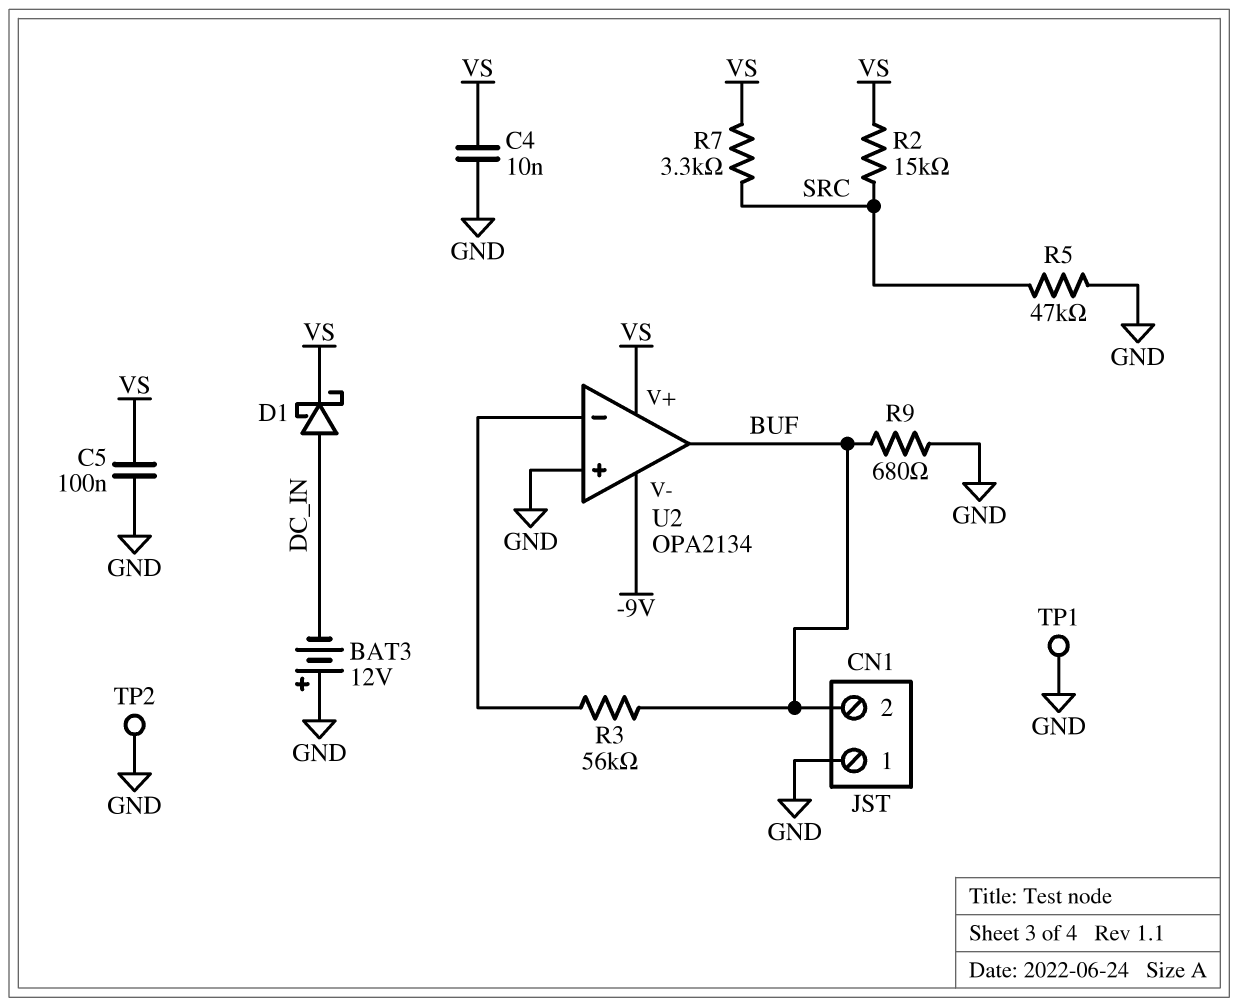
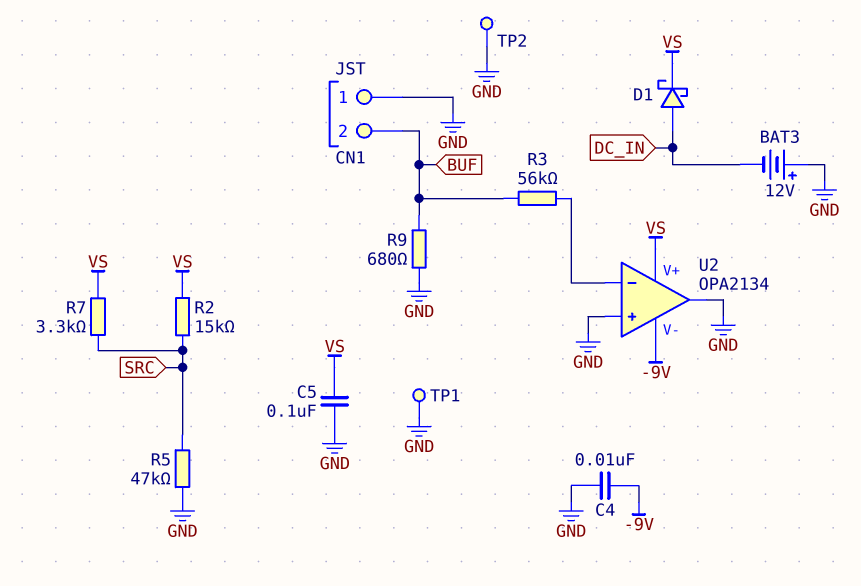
C4: 10nF (GND, VS) -> 10nF (-9V, GND)
U2 pin out: BUF -> GND

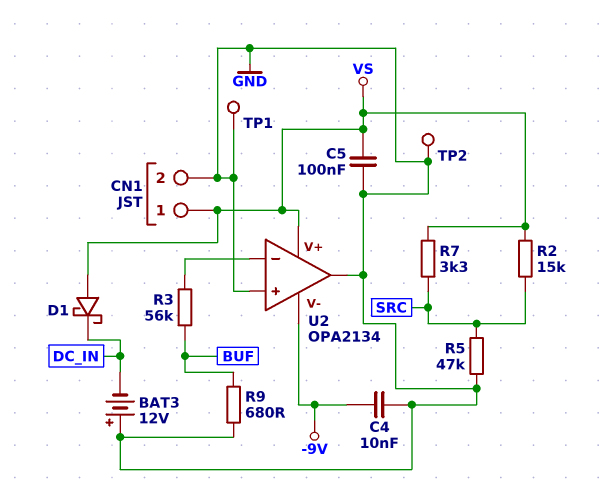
CN1 pin 1: GND -> VS
CN1 pin 2: BUF -> GND
D1: schottky (A DC_IN, K VS) -> schottky (A VS, K DC_IN)

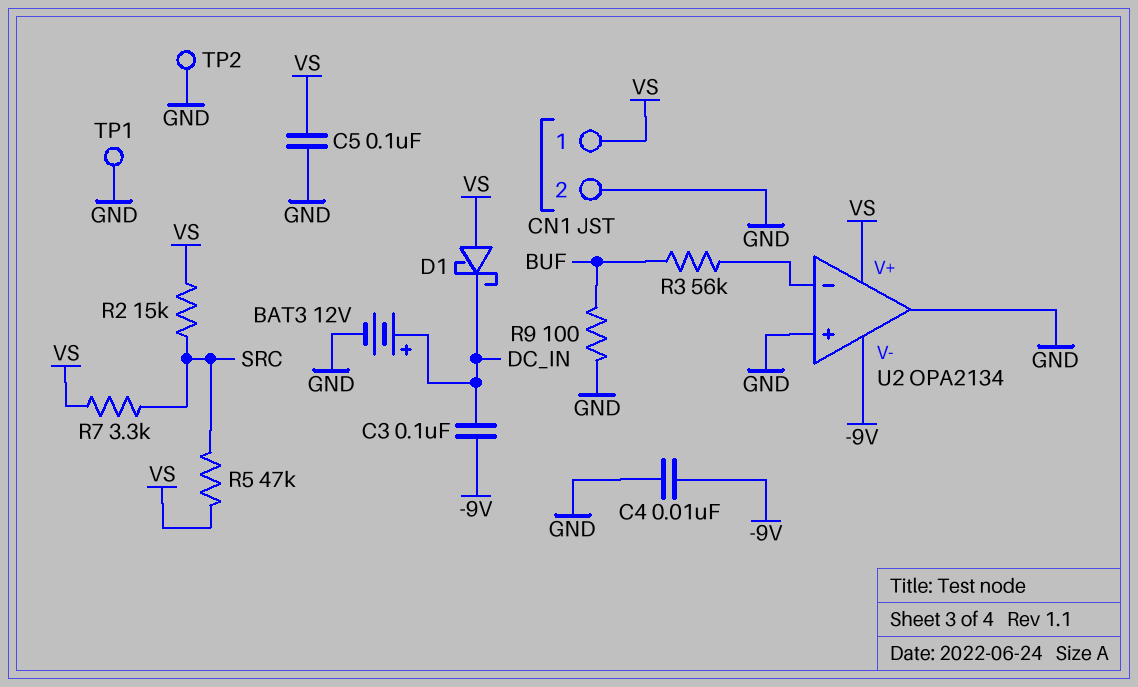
BAT3: 12V (plus GND, minus DC_IN) -> 12V (plus DC_IN, minus GND)
C3: none -> 100nF (-9V, DC_IN)
R5: 47k (GND, SRC) -> 47k (SRC, VS)
R9: 680 (BUF, GND) -> 100 (BUF, GND)

